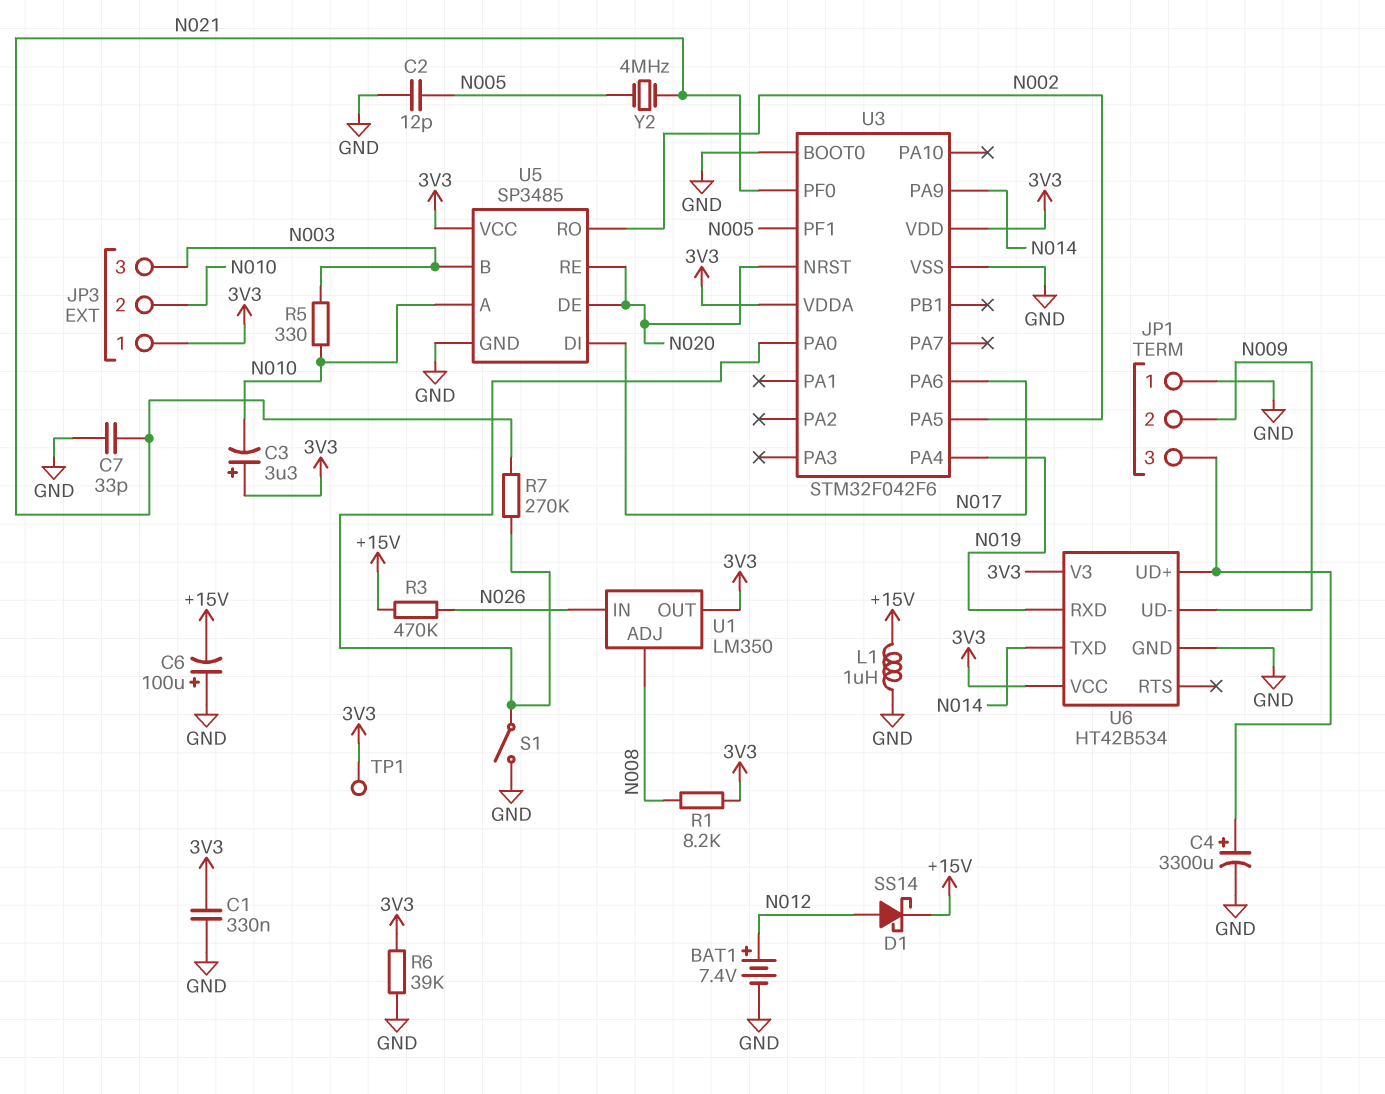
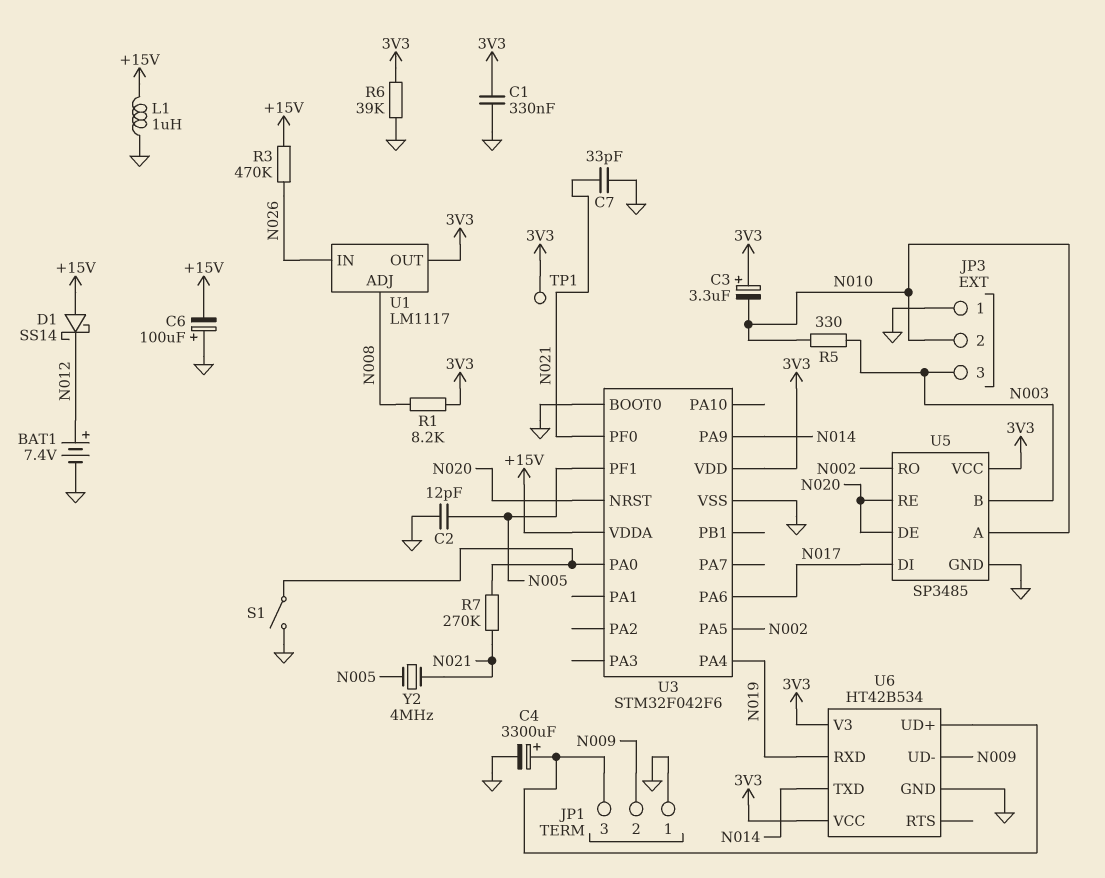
D1: schottky SS14 (A N012, K +15V) -> schottky SS14 (A +15V, K N012)
JP3 pin 1: 3V3 -> GND
U1: LM350 -> LM1117
U3 pin VDDA: 3V3 -> +15V

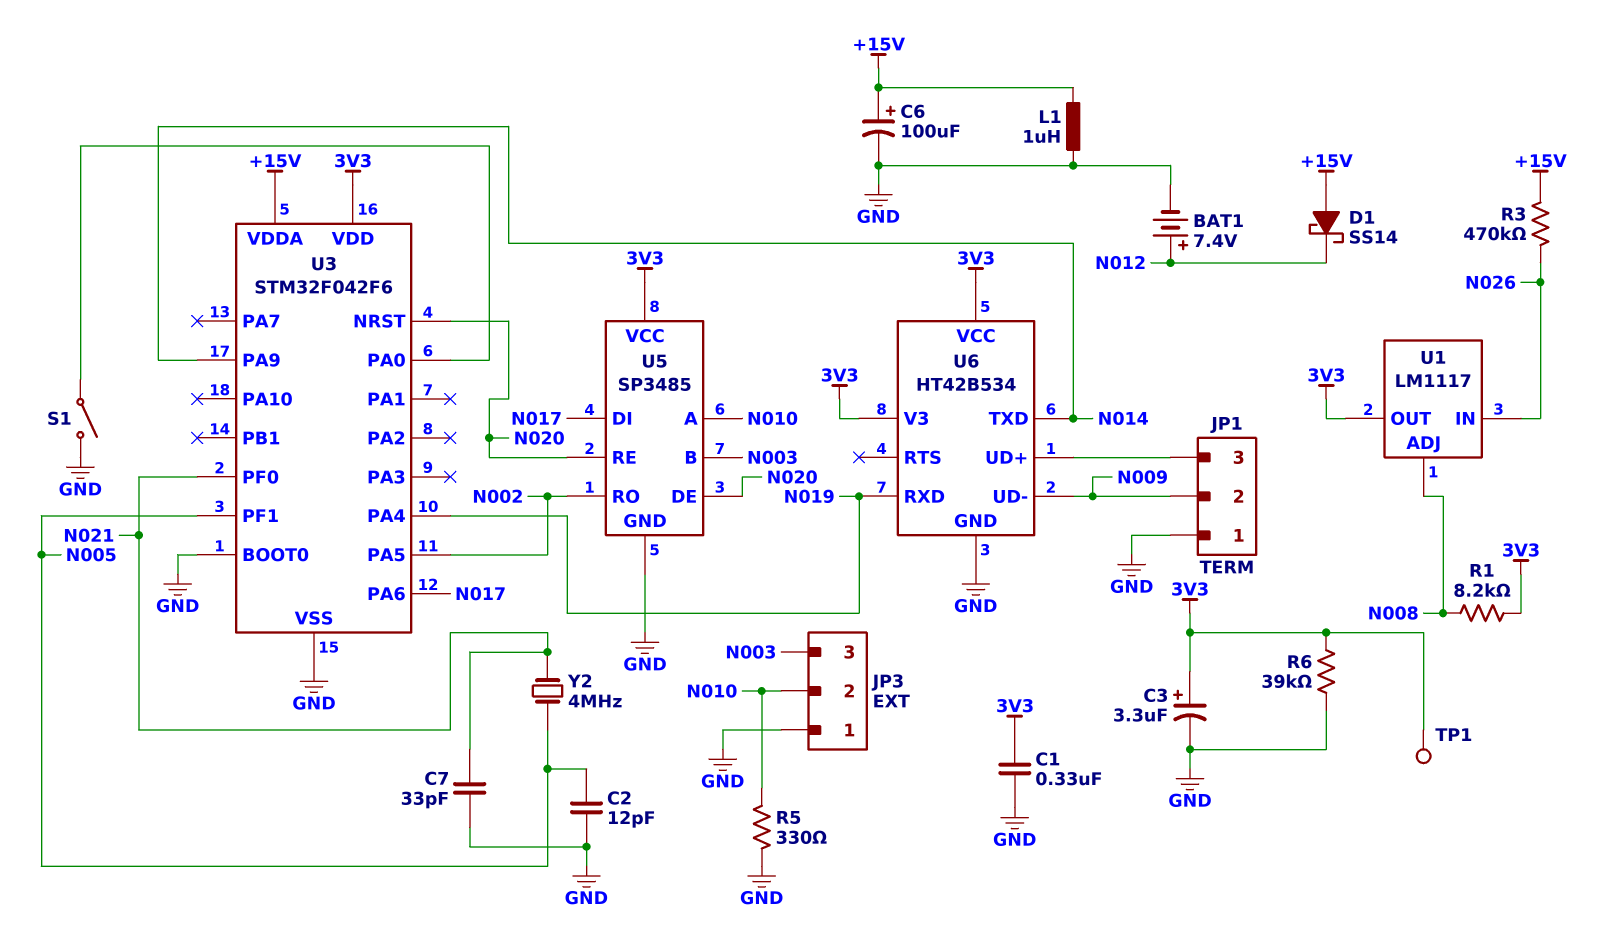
C3: 3.3uF (plus 3V3, minus N010) -> 3.3uF (plus 3V3, minus GND)
C4: 3300uF (plus JP1/3, minus GND) -> none
C6: 100uF (plus GND, minus +15V) -> 100uF (plus +15V, minus GND)
R5: 330 (N003, N010) -> 330 (GND, N010)
R7: 270k (N021, U3/PA0) -> none

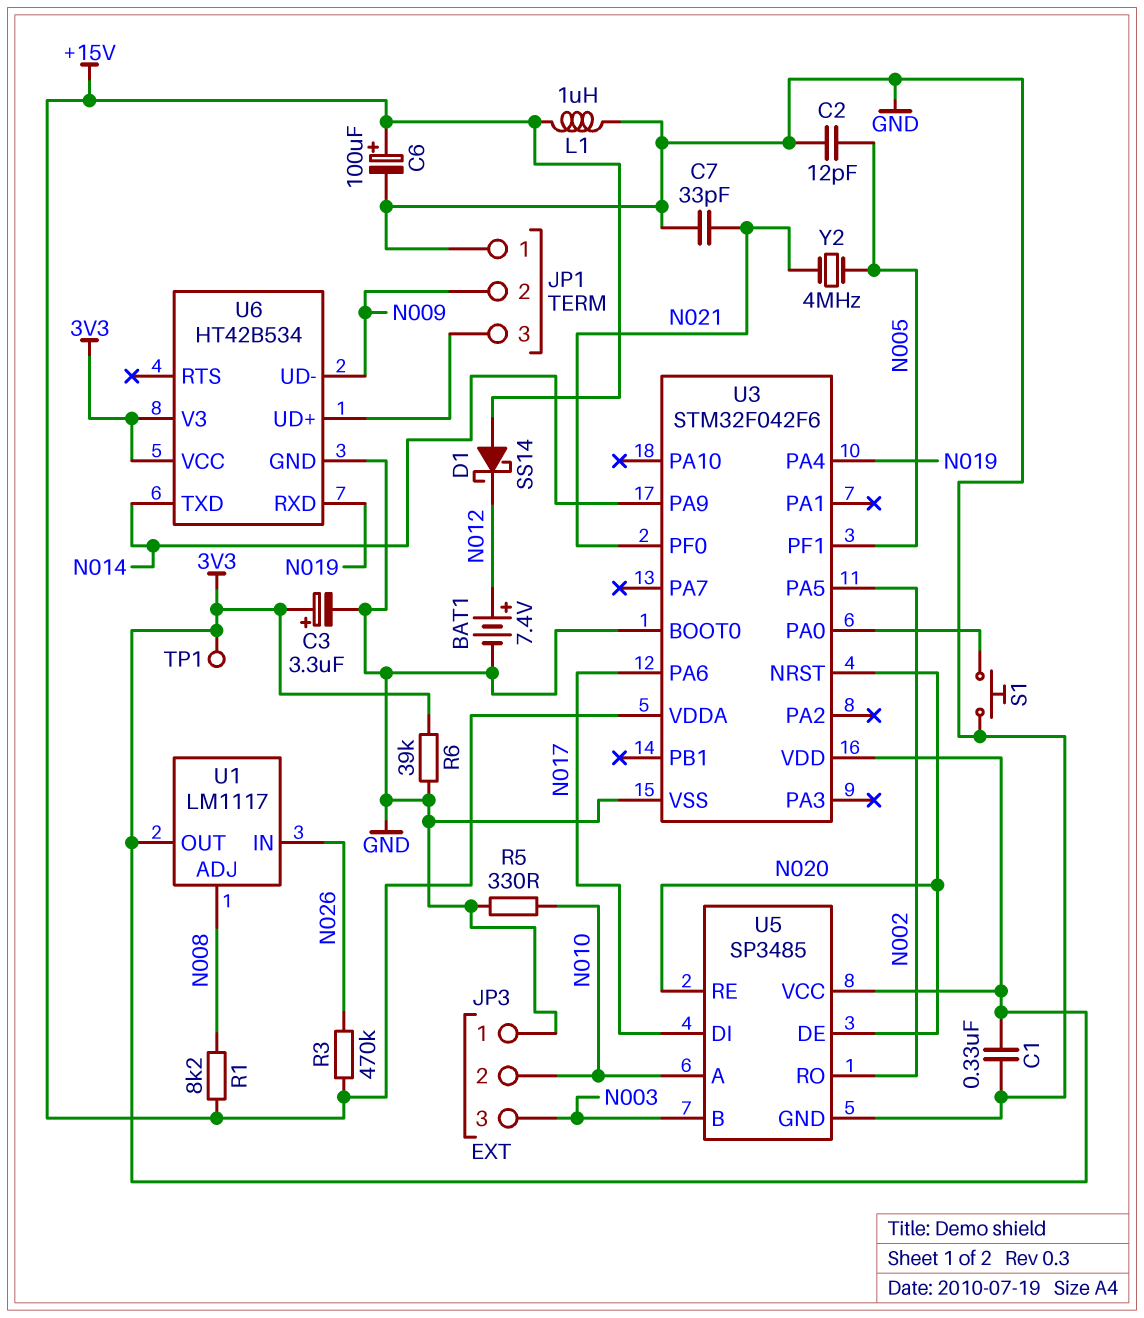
R1: 8.2k (3V3, N008) -> 8.2k (+15V, N008)
S1: switch (GND, U3/PA0) -> button (GND, U3/PA0)

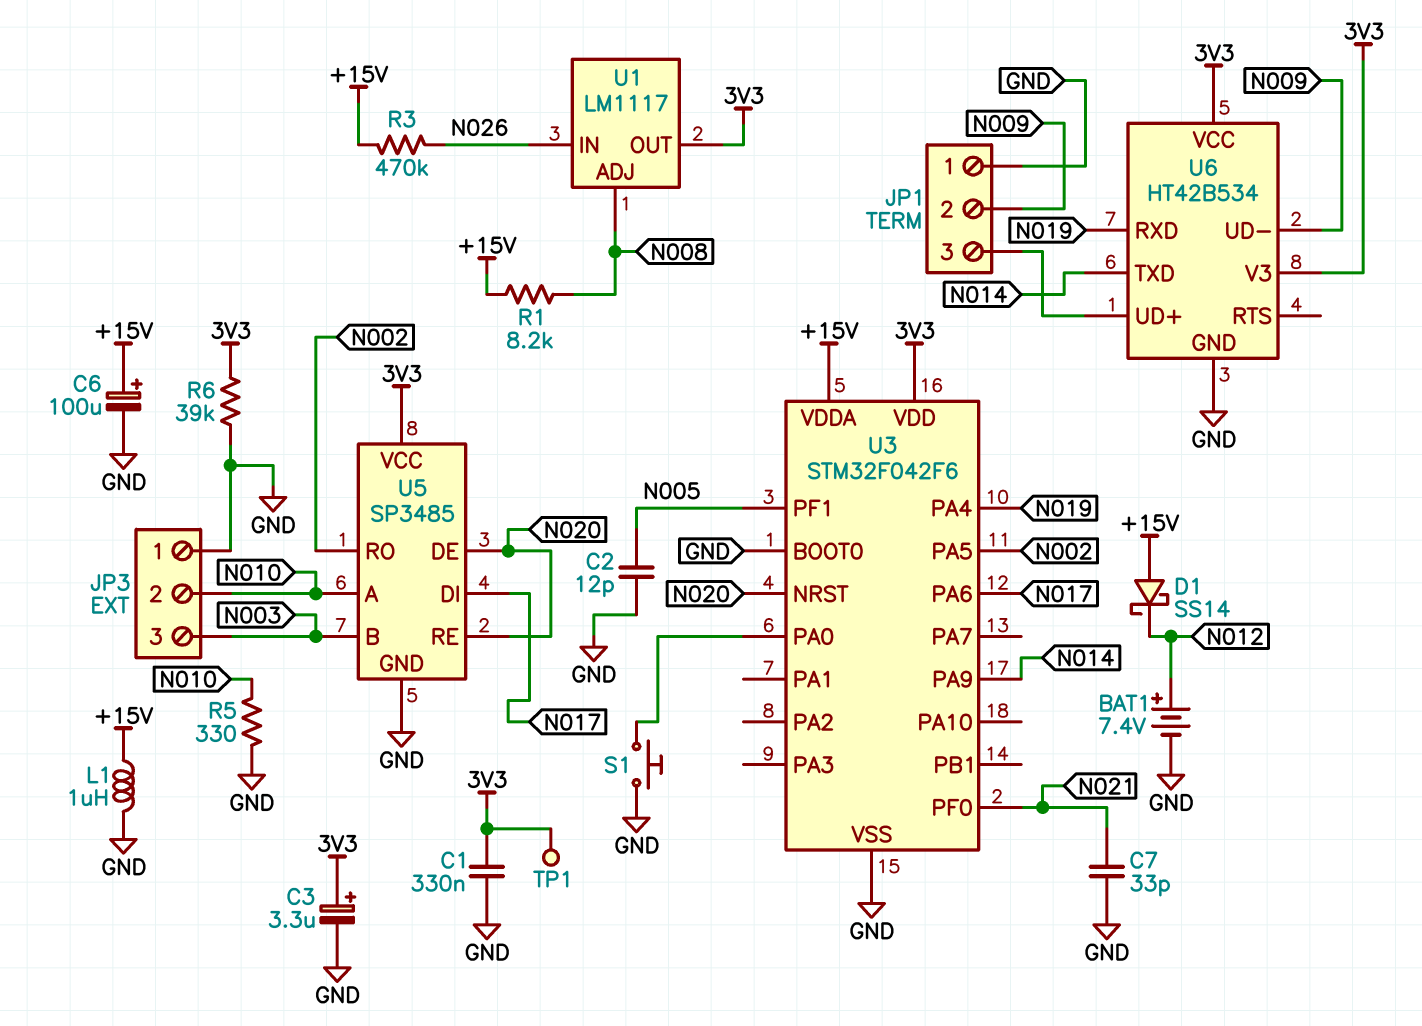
Y2: 4MHz (N005, N021) -> none

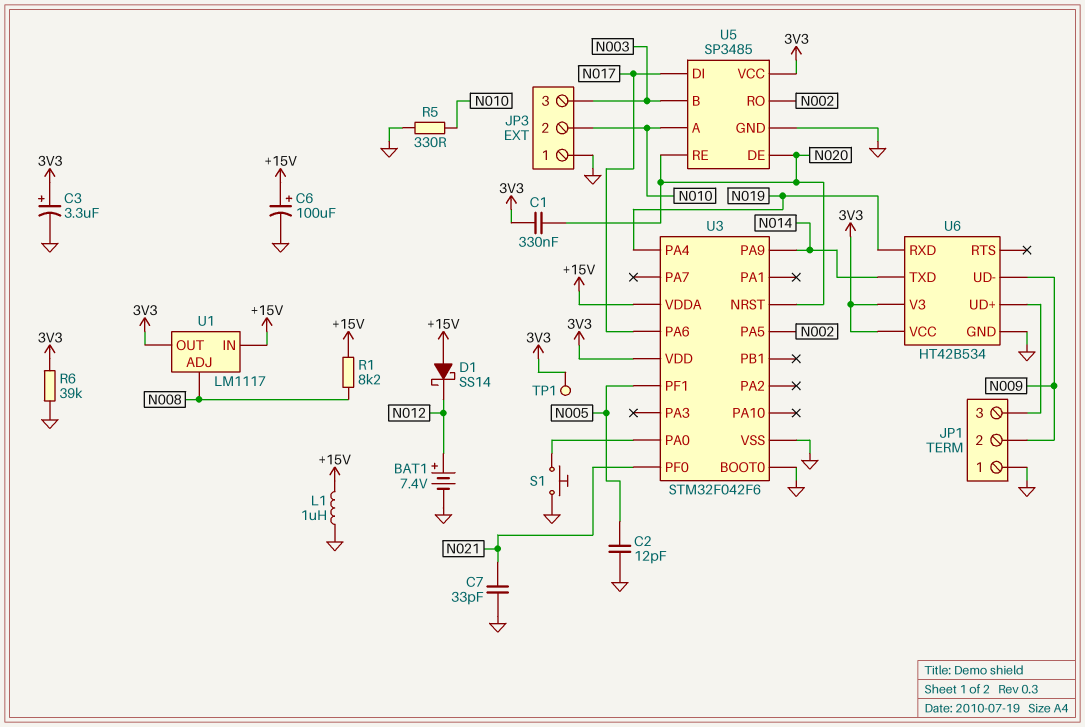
C1: 330nF (3V3, GND) -> 330nF (3V3, N020)
R3: 470k (+15V, N026) -> none
U1 pin IN: N026 -> +15V

